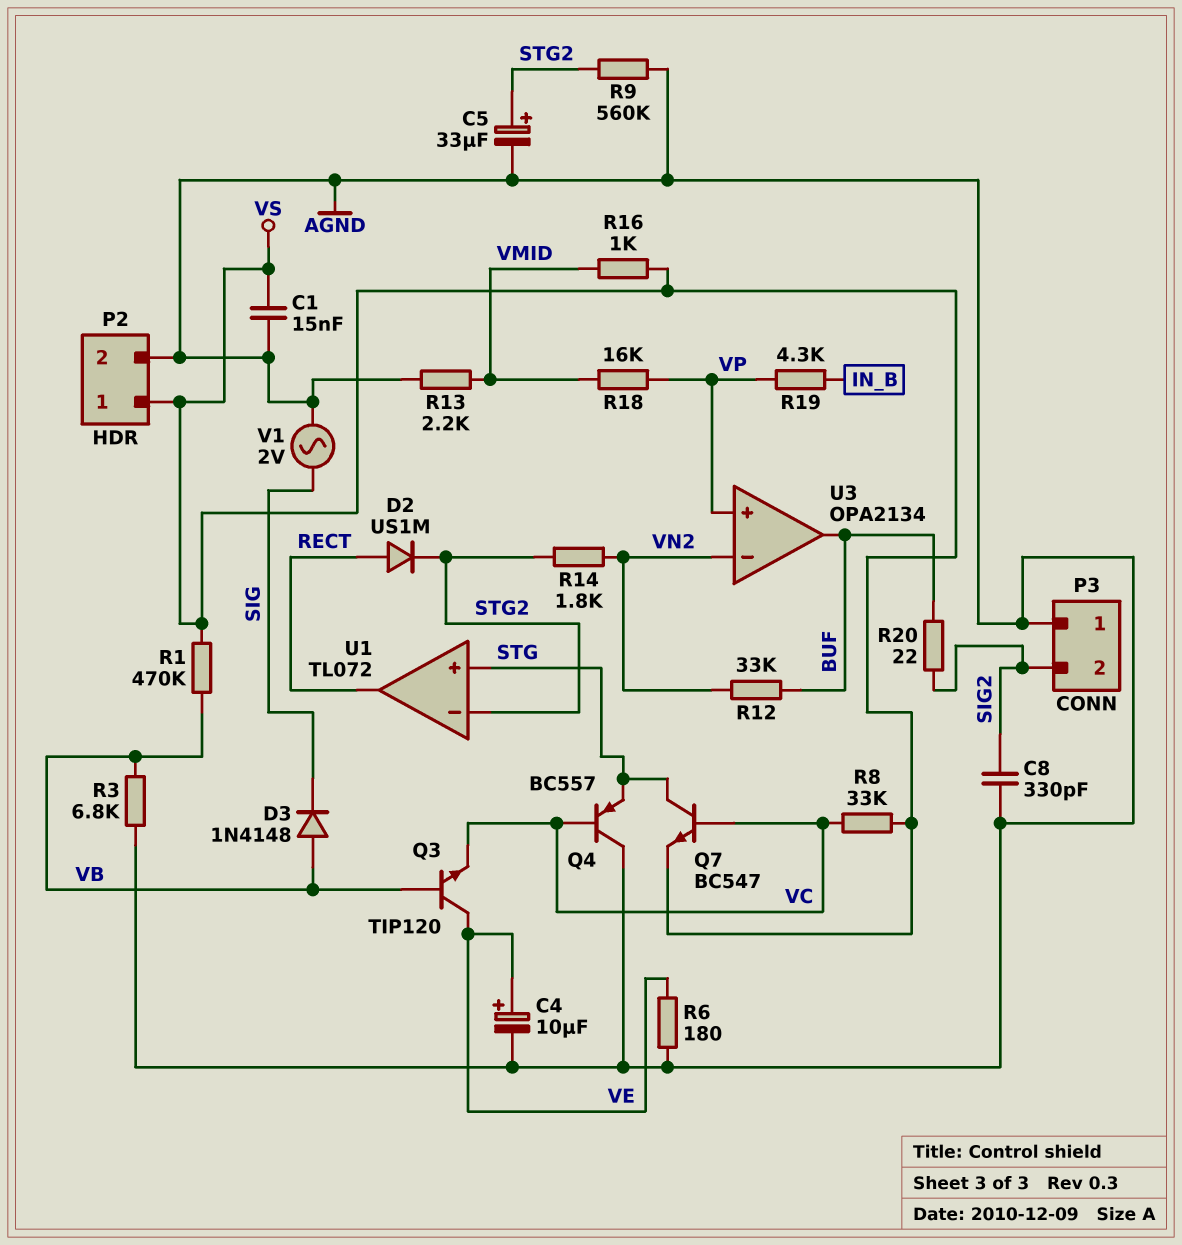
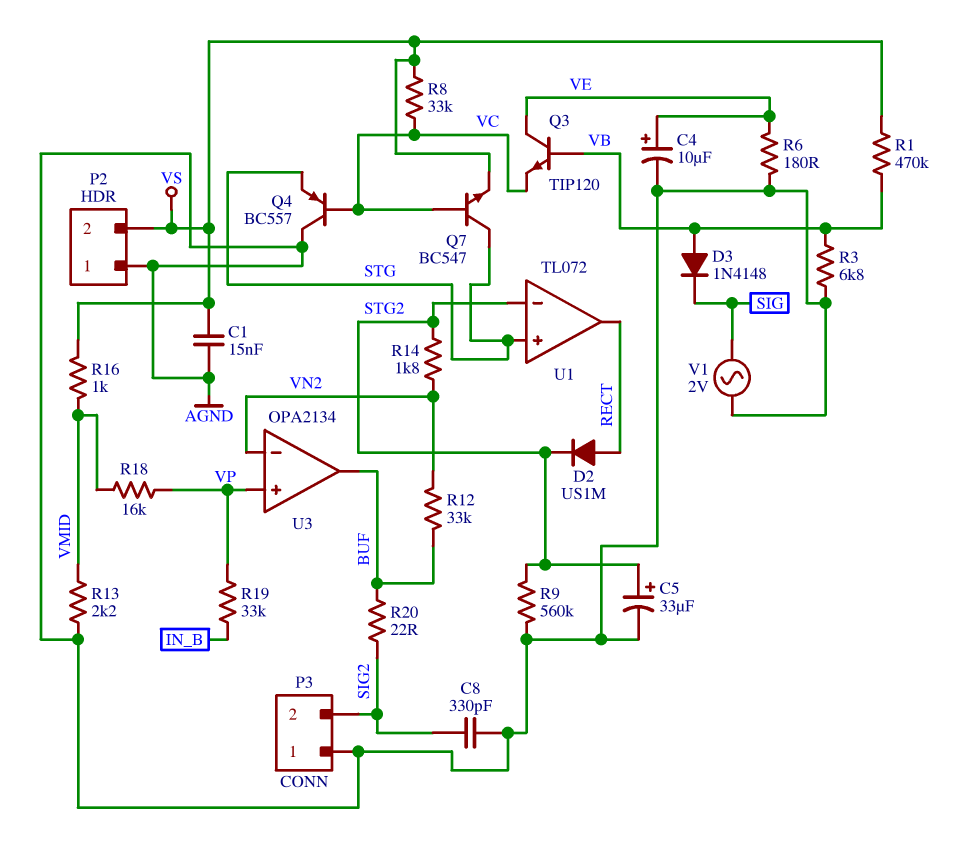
P2 pin 1: VS -> AGND
P2 pin 2: AGND -> VS
R19: 4.3k (IN_B, VP) -> 33k (IN_B, VP)

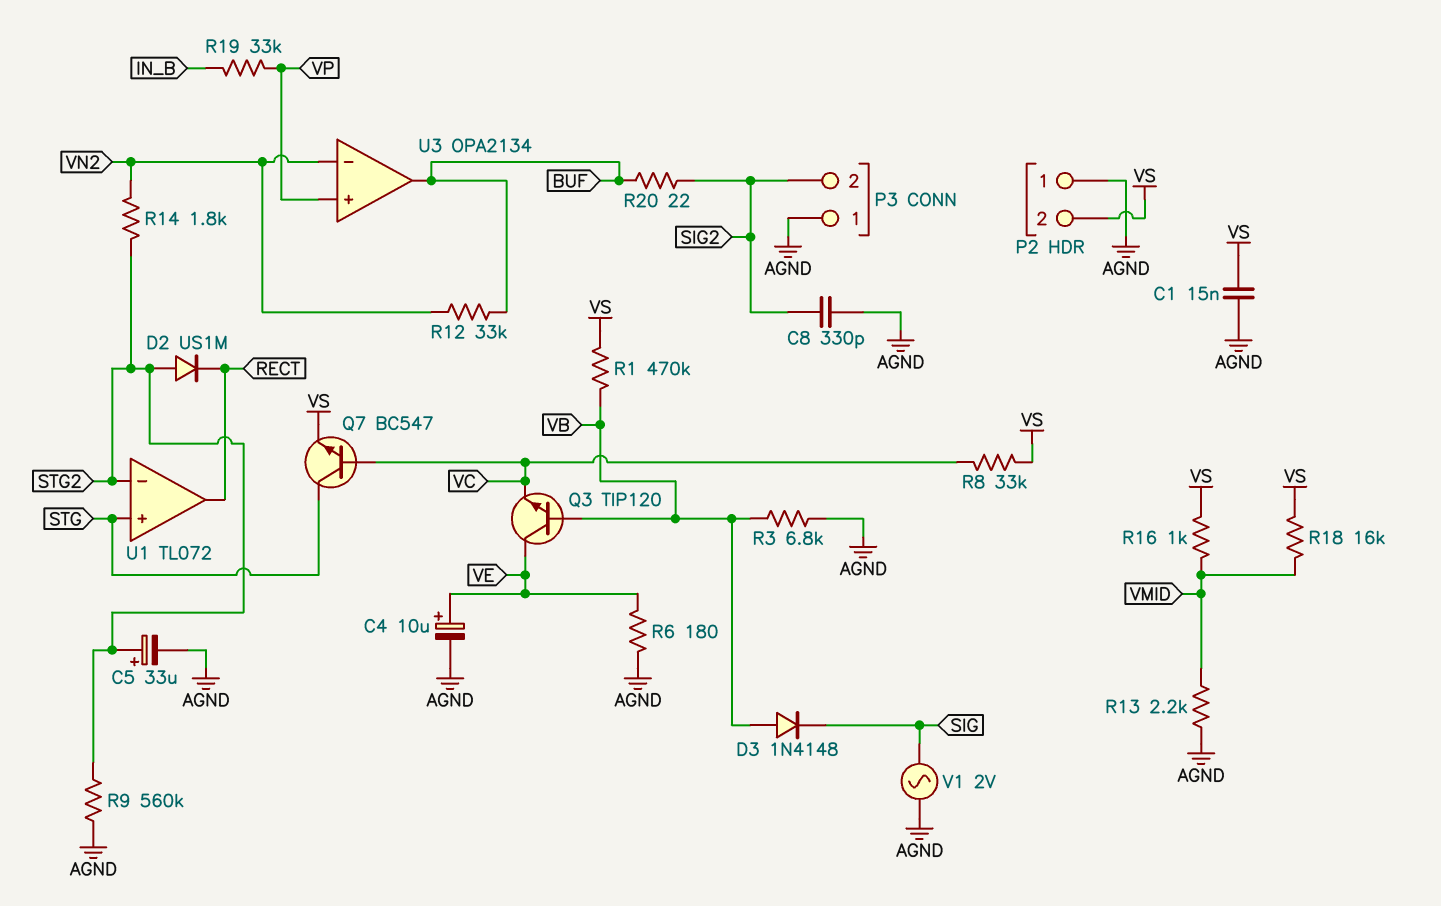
D2: diode US1M (A RECT, K STG2) -> diode US1M (A STG2, K RECT)
Q4: PNP BC557 (B VC, C AGND, E STG) -> none
R18: 16k (VMID, VP) -> 16k (VMID, VS)

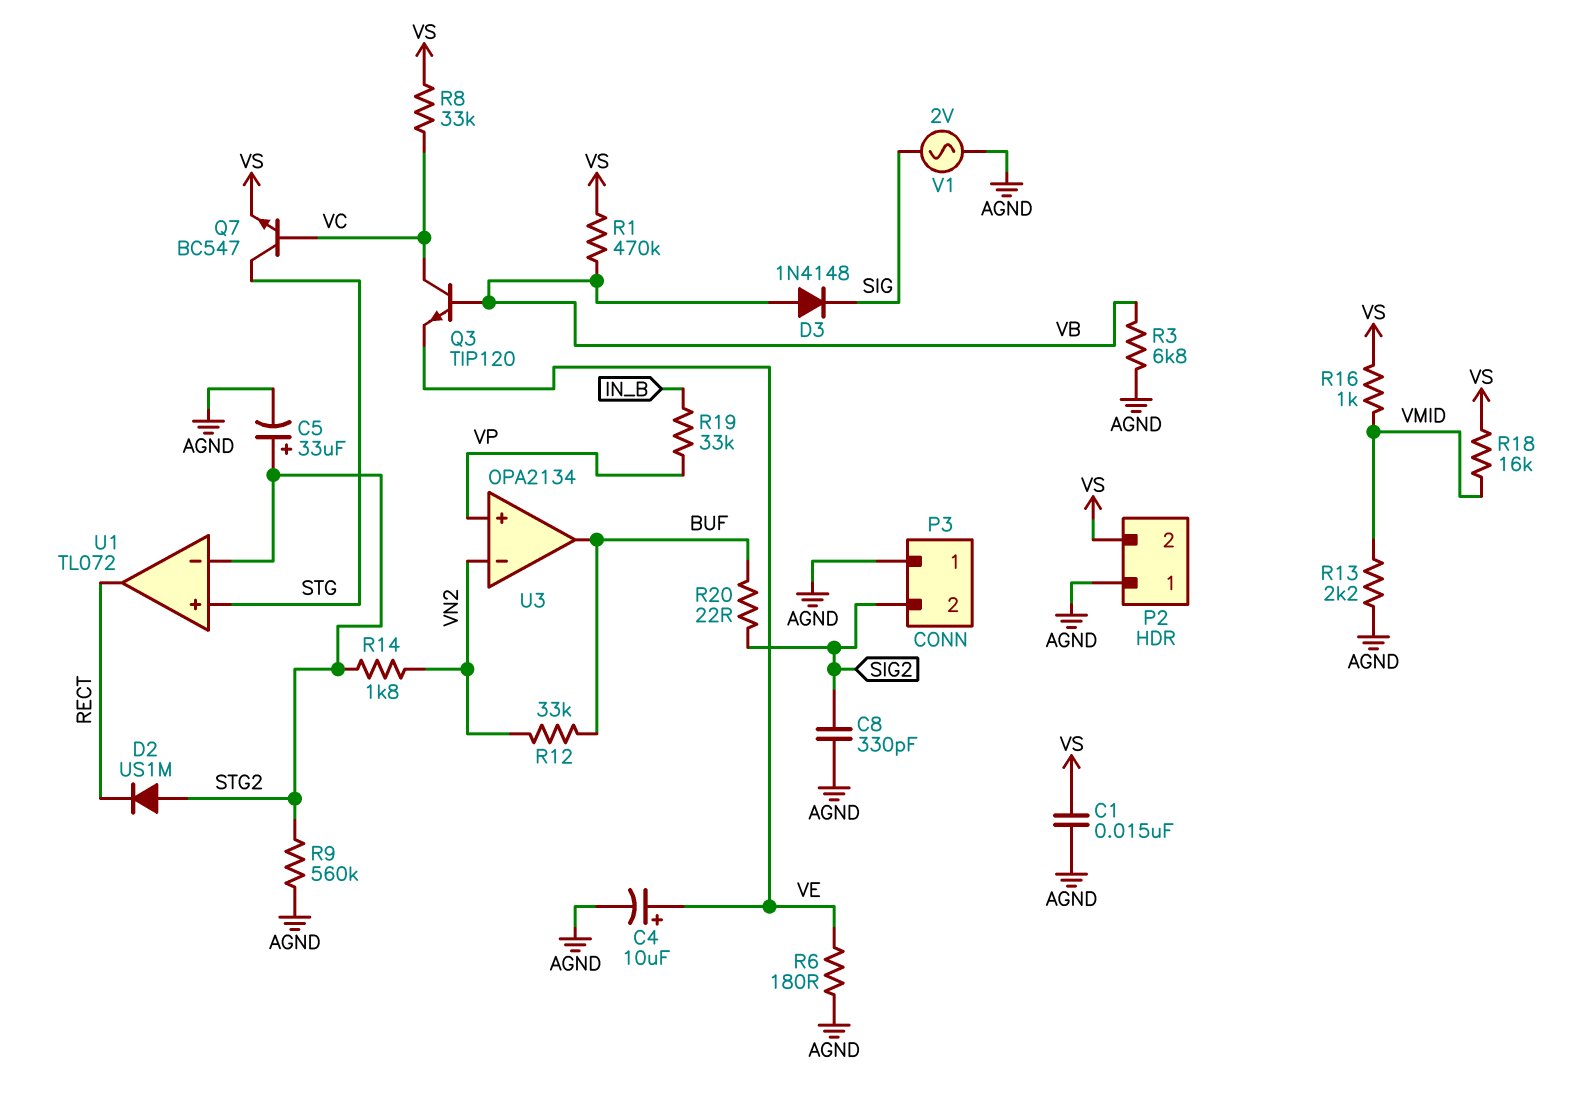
Q3: NPN TIP120 (B VB, C VE, E VC) -> NPN TIP120 (B VB, C VC, E VE)

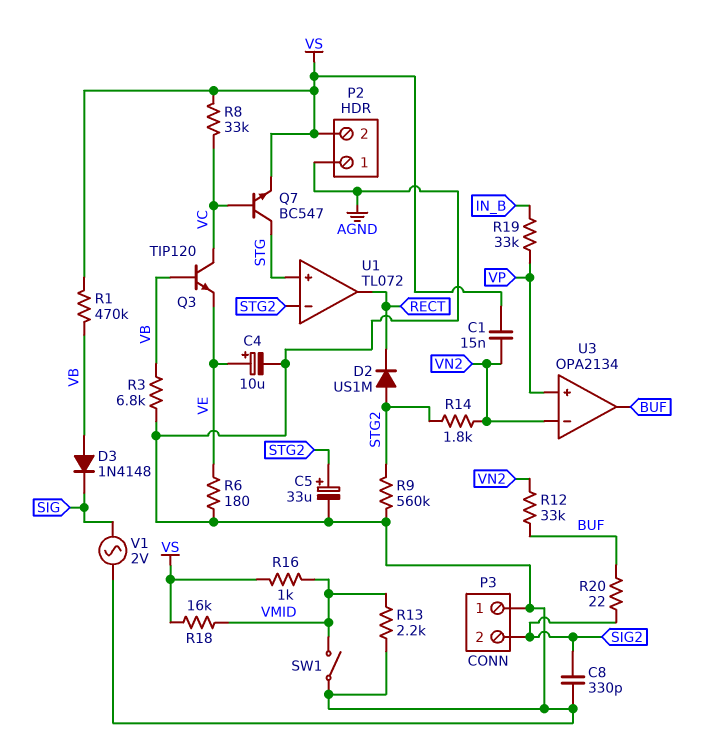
C1: 15nF (AGND, VS) -> 15nF (VN2, VS)
SW1: none -> switch (AGND, VMID)

